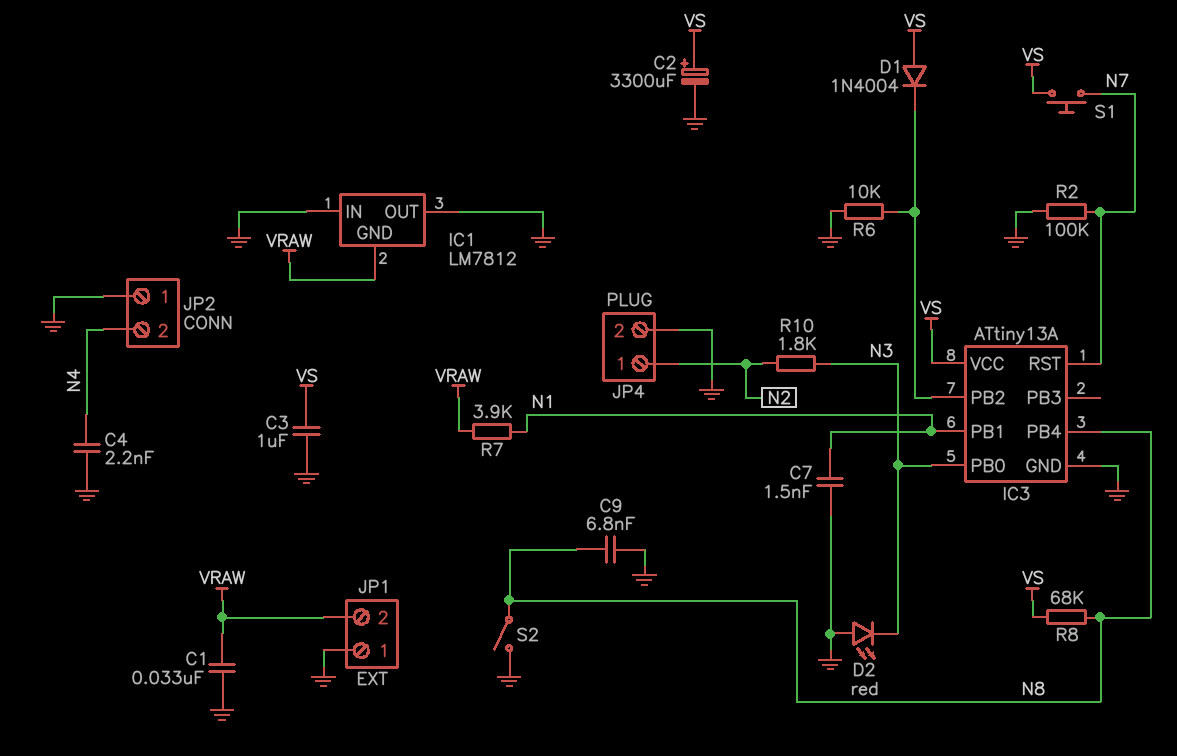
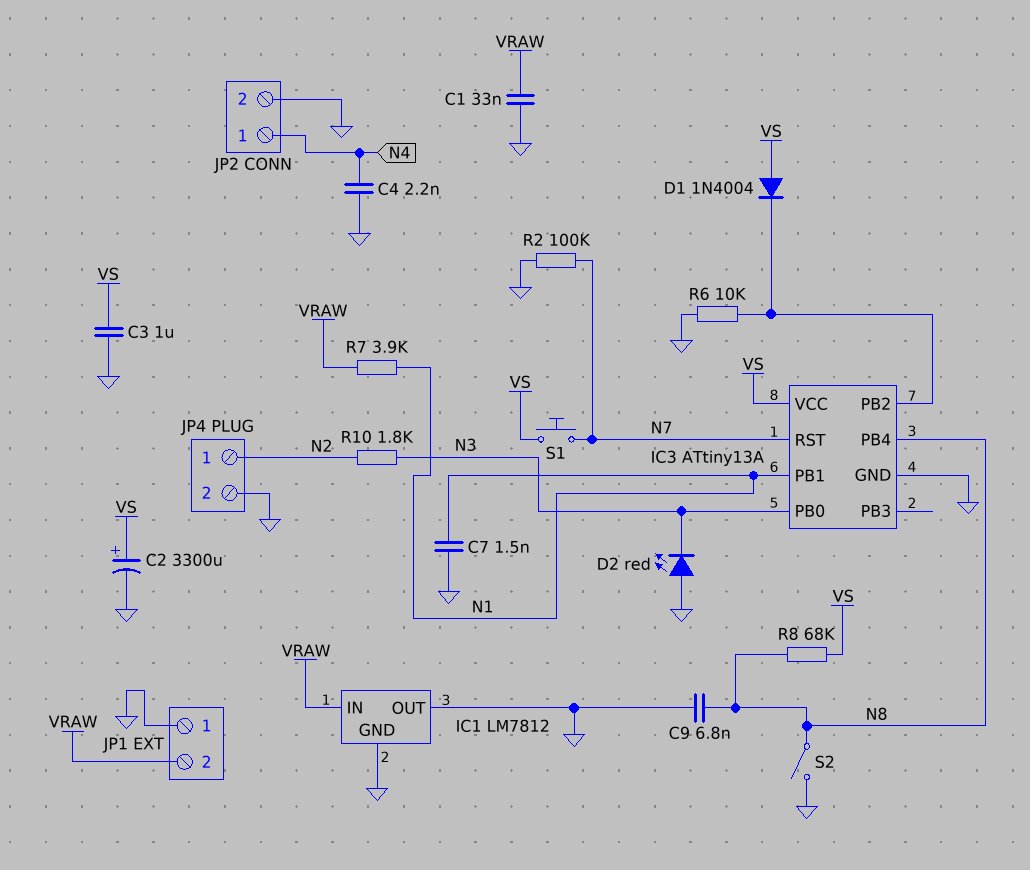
IC1 pin GND: VRAW -> GND
IC1 pin IN: GND -> VRAW
JP2 pin 1: GND -> N4
JP2 pin 2: N4 -> GND

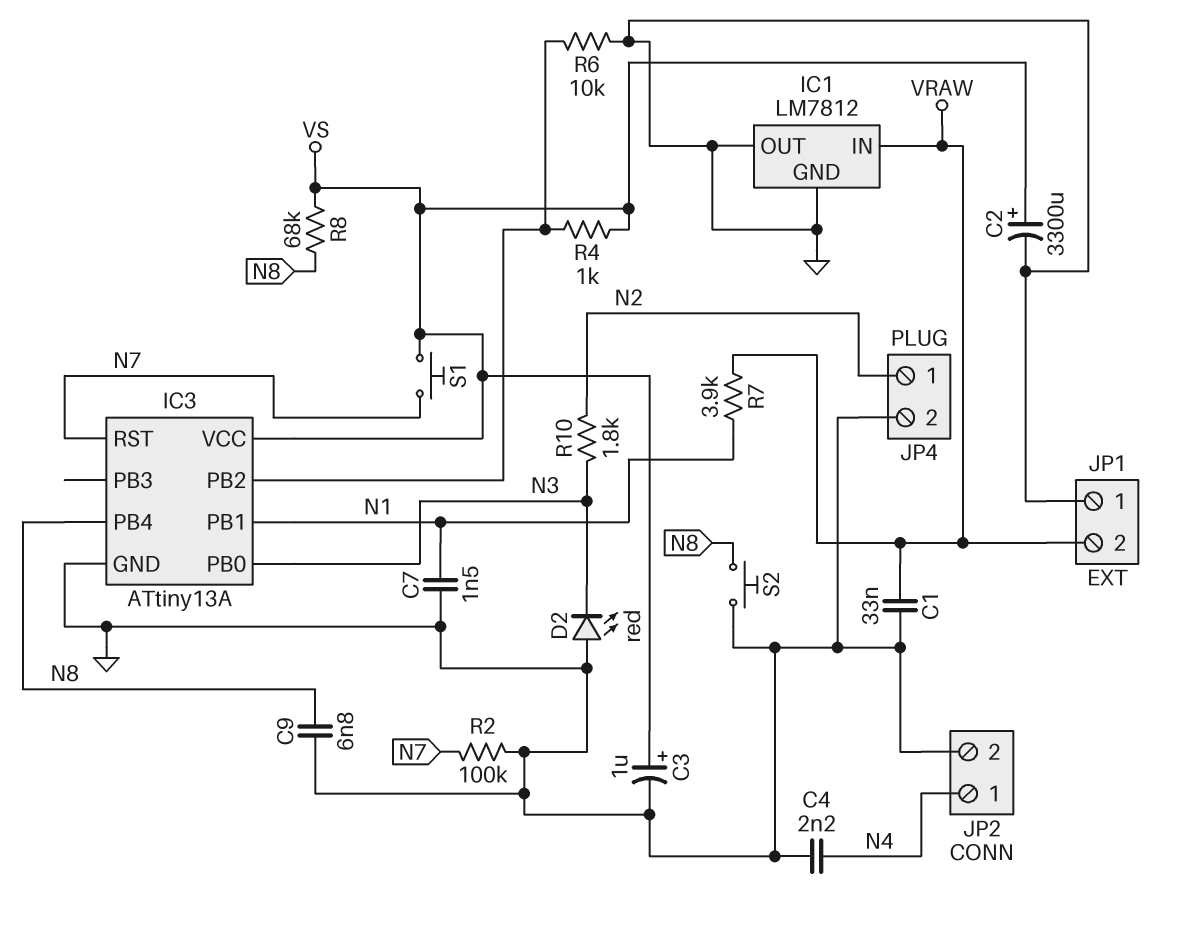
C3: 1uF (GND, VS) -> 1uF (plus VS, minus GND)
D1: diode 1N4004 (A VS, K IC3/PB2) -> none
R4: none -> 1k (IC3/PB2, VS)
S2: switch (GND, N8) -> button (GND, N8)

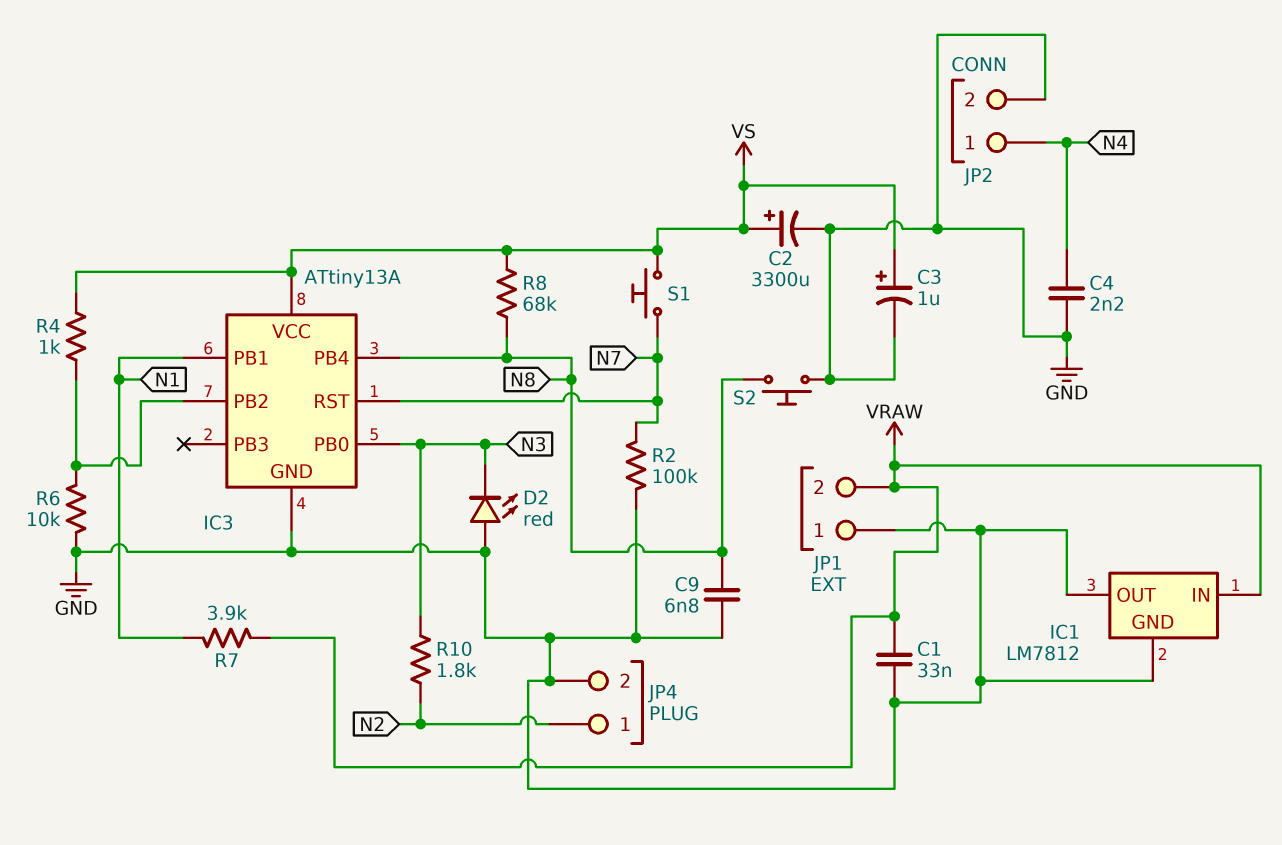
C7: 1.5nF (GND, N1) -> none

